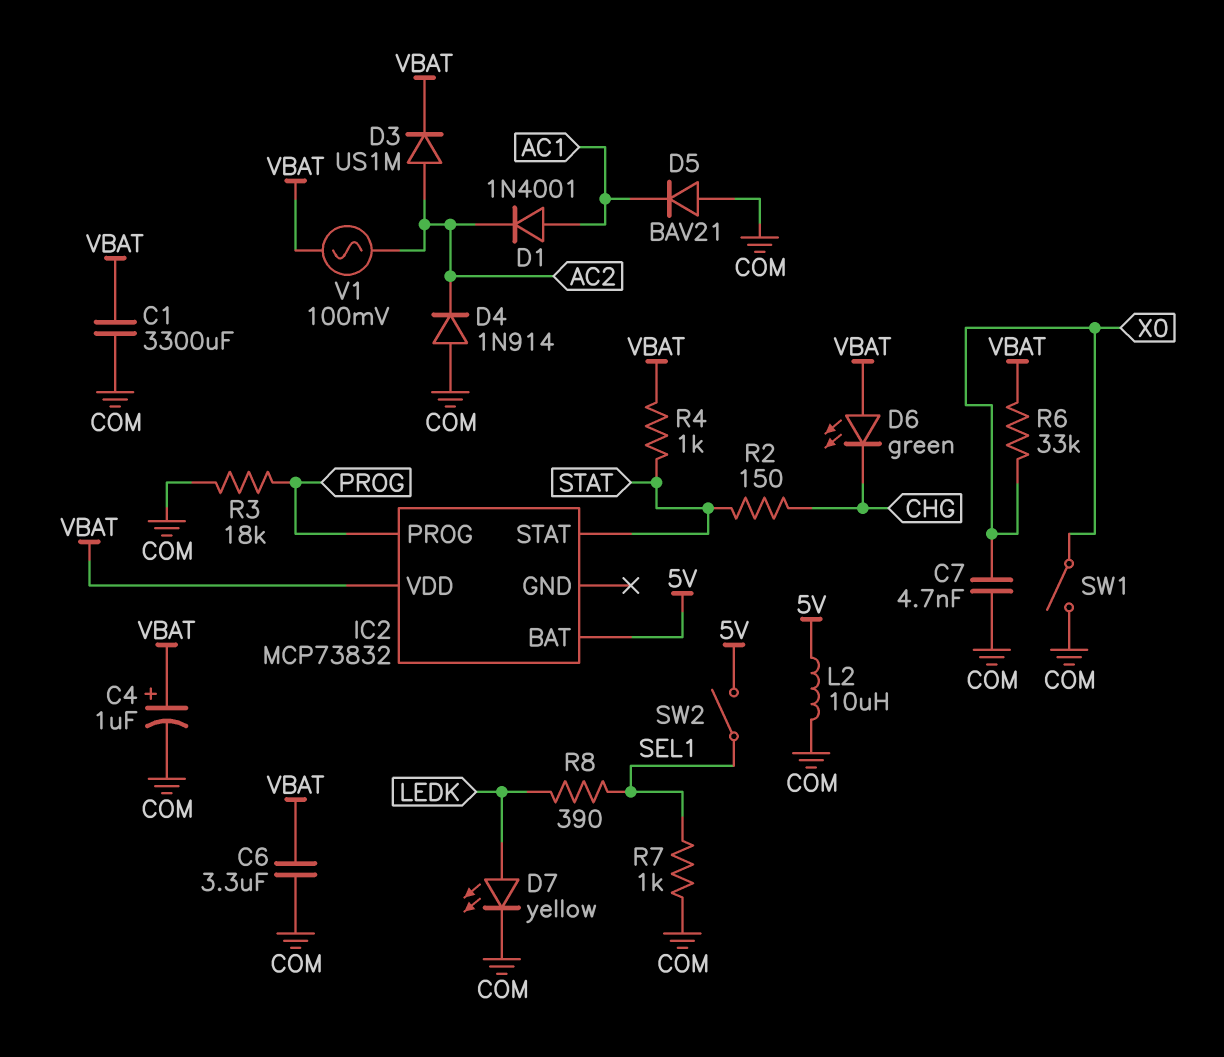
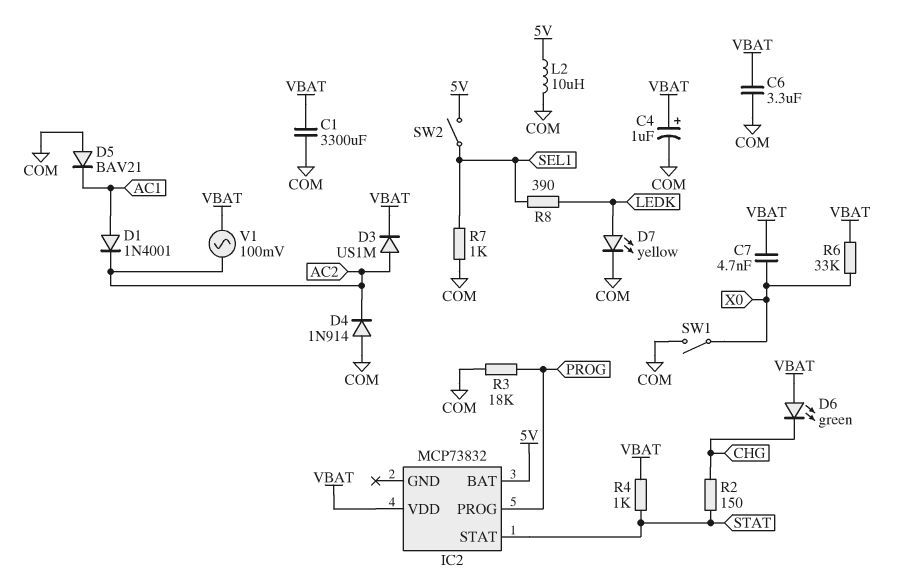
C7: 4.7nF (COM, X0) -> 4.7nF (VBAT, X0)

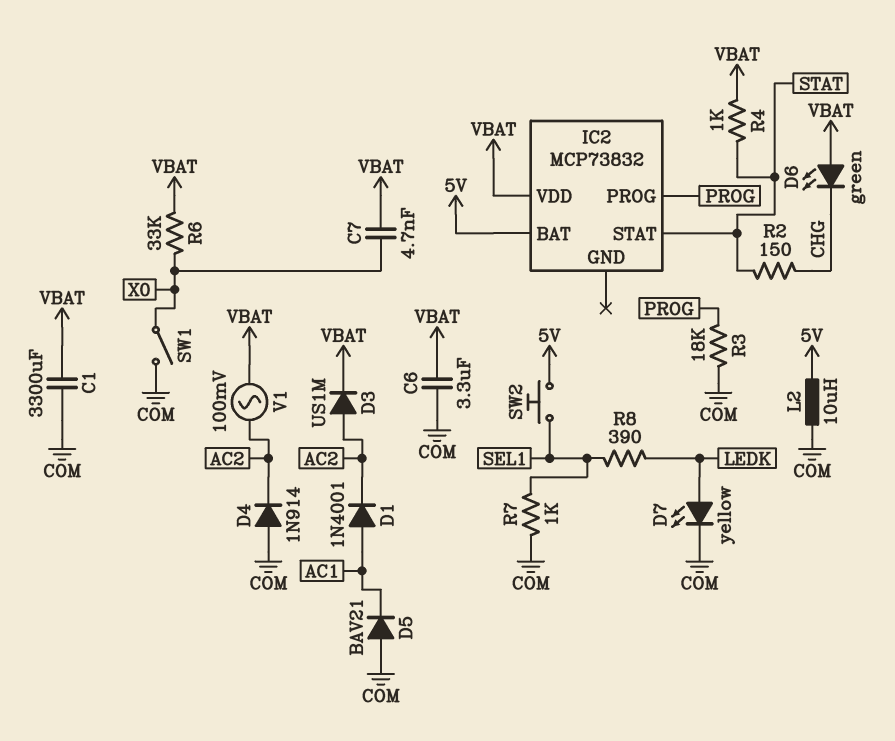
C4: 1uF (plus VBAT, minus COM) -> none
SW2: switch (5V, SEL1) -> button (5V, SEL1)

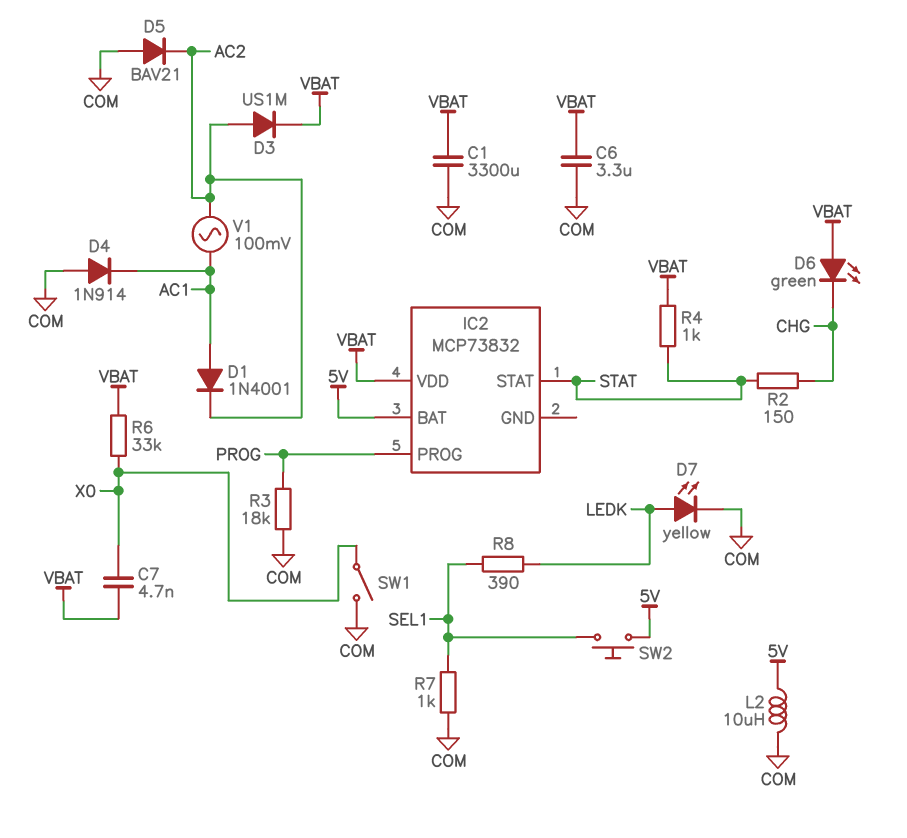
D4: diode 1N914 (A COM, K AC2) -> diode 1N914 (A COM, K AC1)
D5: diode BAV21 (A COM, K AC1) -> diode BAV21 (A COM, K AC2)
V1: AC 100mV (AC2, VBAT) -> AC 100mV (AC1, AC2)

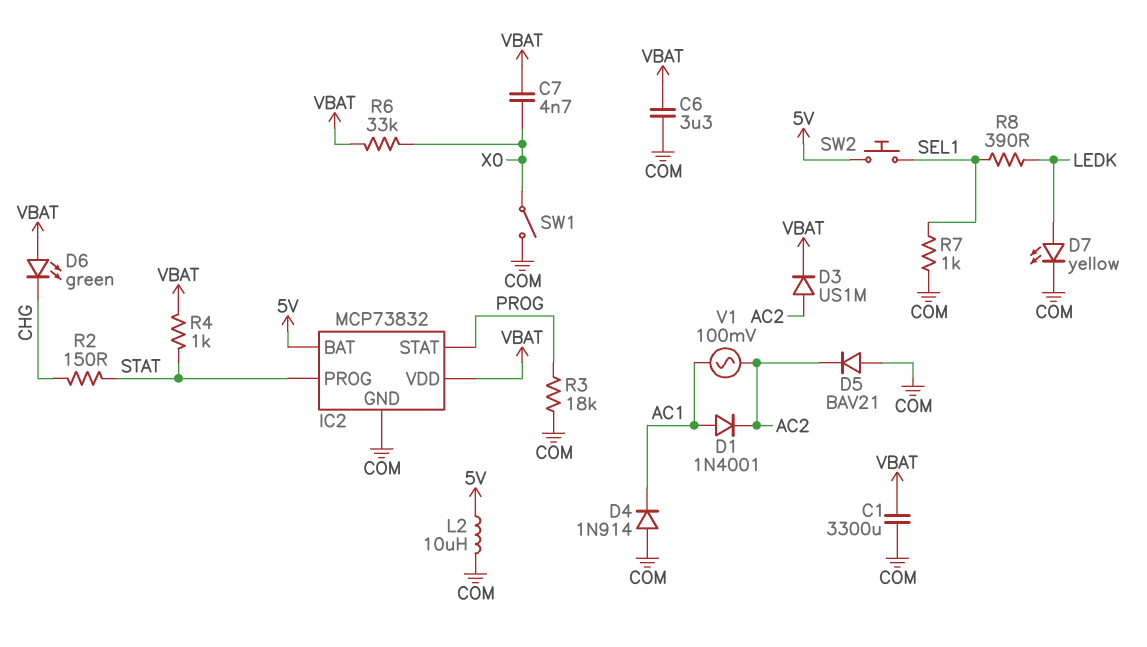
IC2 pin GND: none -> COM
IC2 pin PROG: PROG -> STAT
IC2 pin STAT: STAT -> PROG

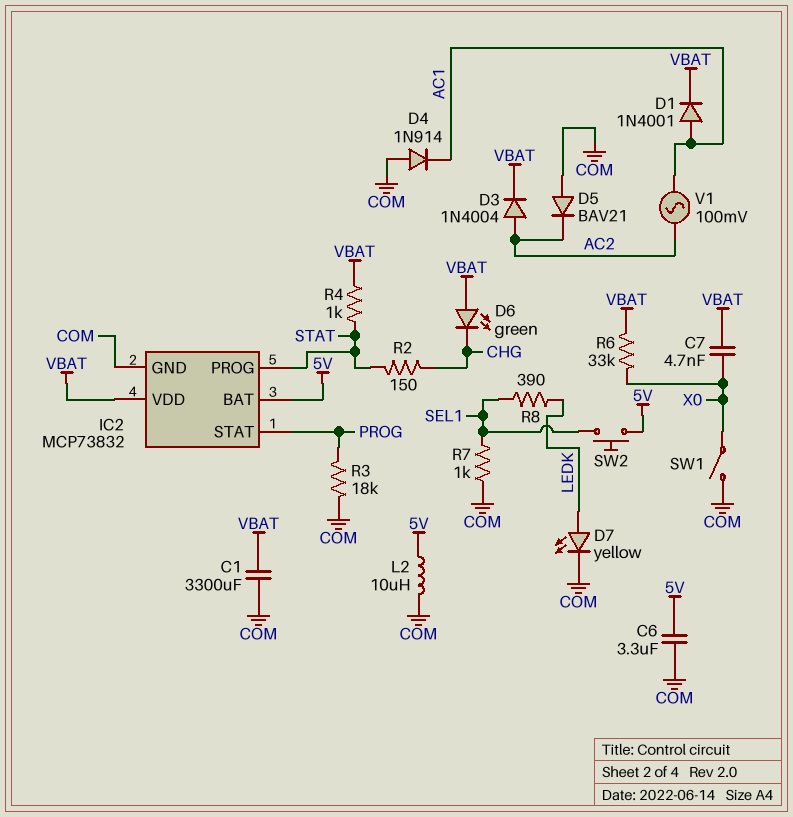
C6: 3.3uF (COM, VBAT) -> 3.3uF (5V, COM)
D1: diode 1N4001 (A AC1, K AC2) -> diode 1N4001 (A AC1, K VBAT)
D3: diode US1M (A AC2, K VBAT) -> diode 1N4004 (A AC2, K VBAT)

